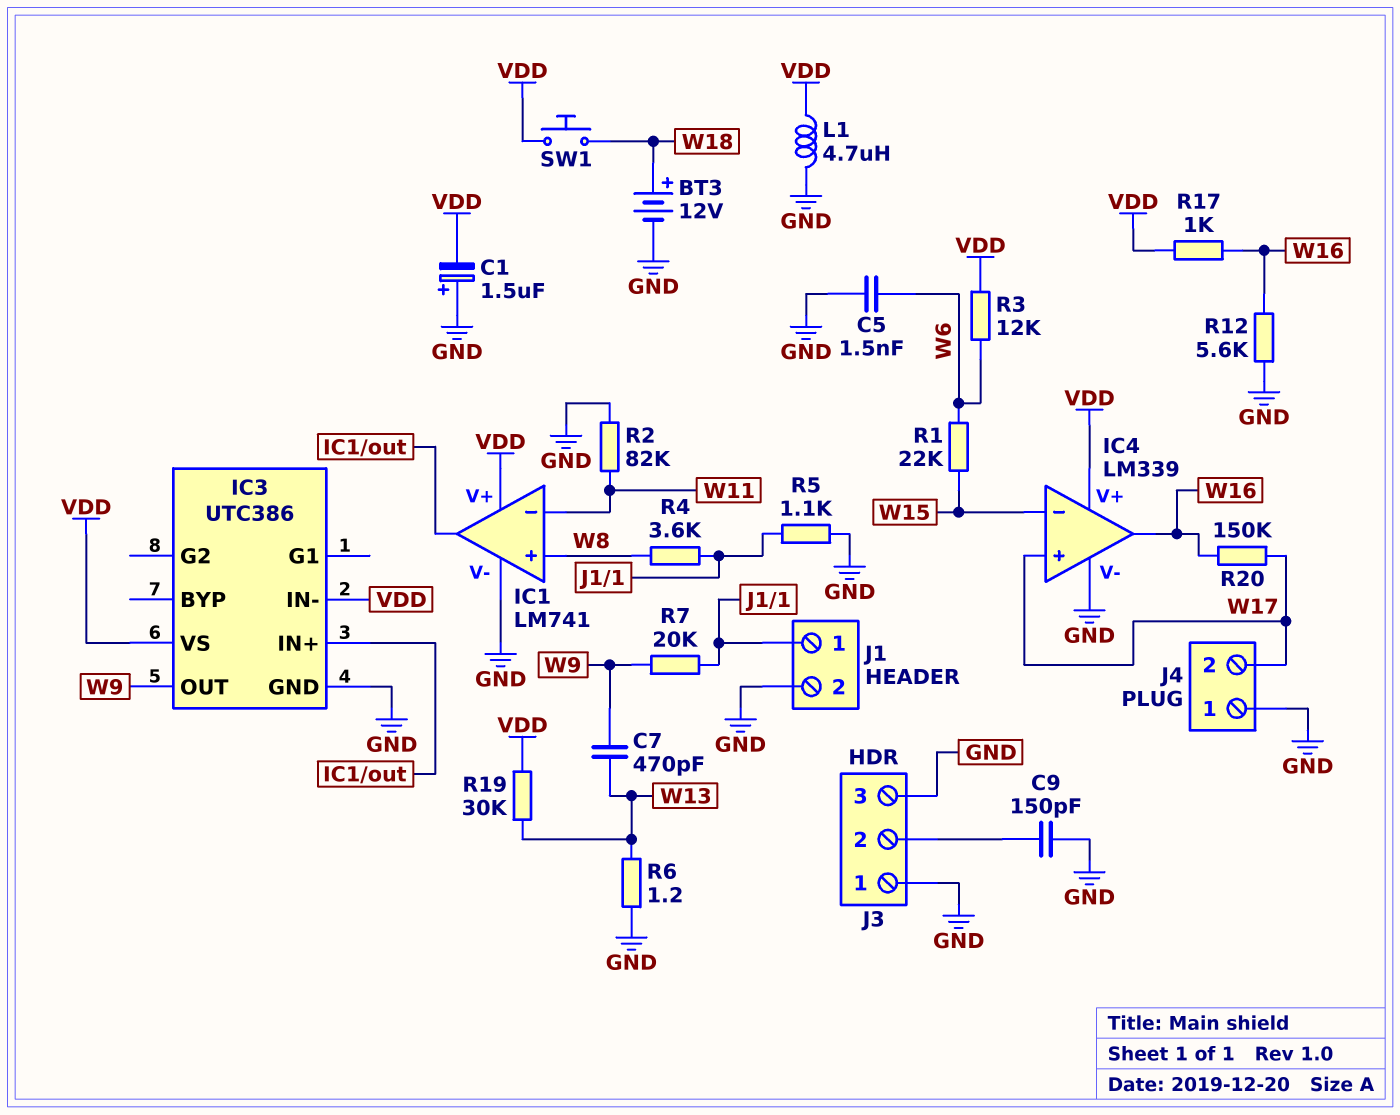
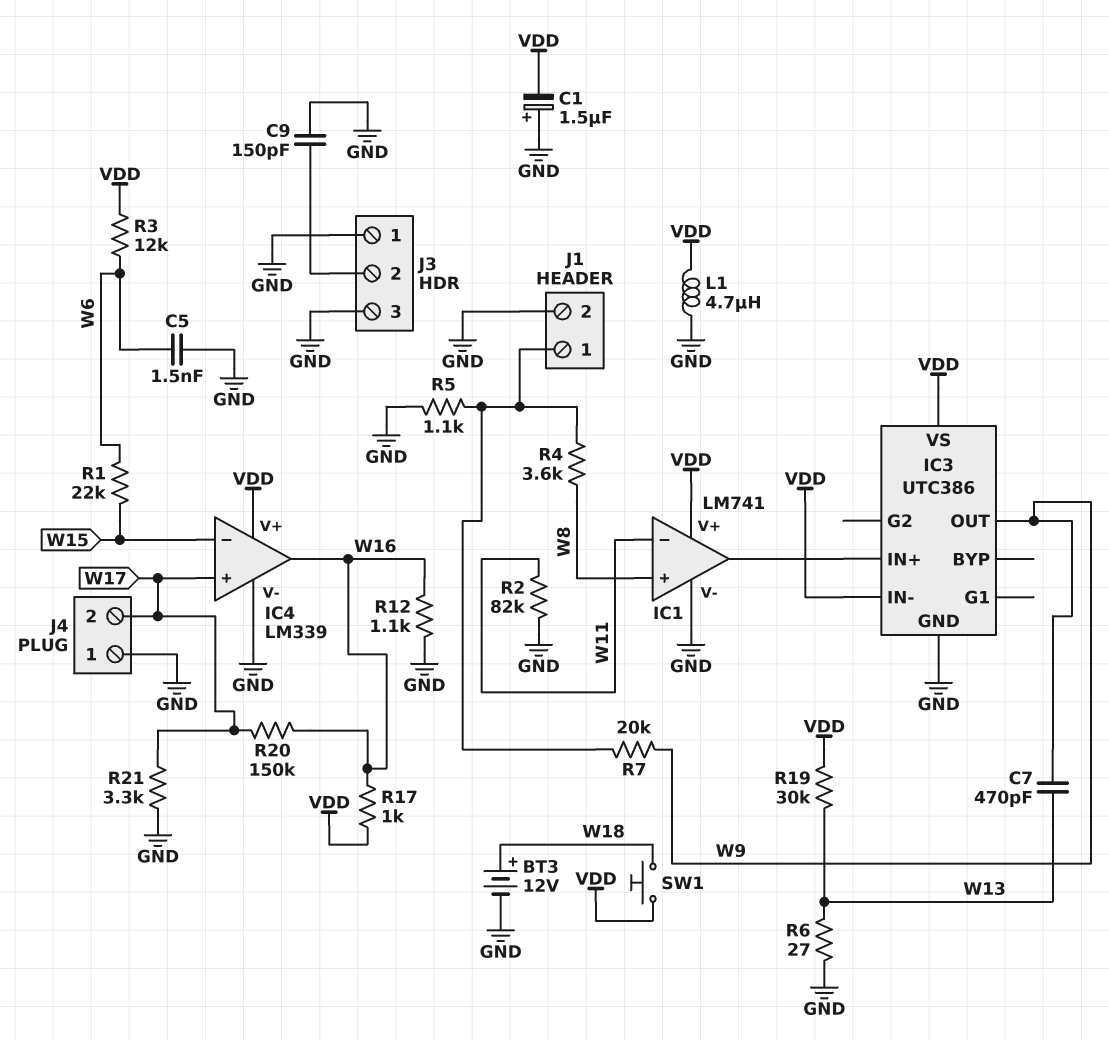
R6: 1.2 (GND, W13) -> 27 (GND, W13)
R12: 5.6k (GND, W16) -> 1.1k (GND, W16)
R21: none -> 3.3k (GND, W17)

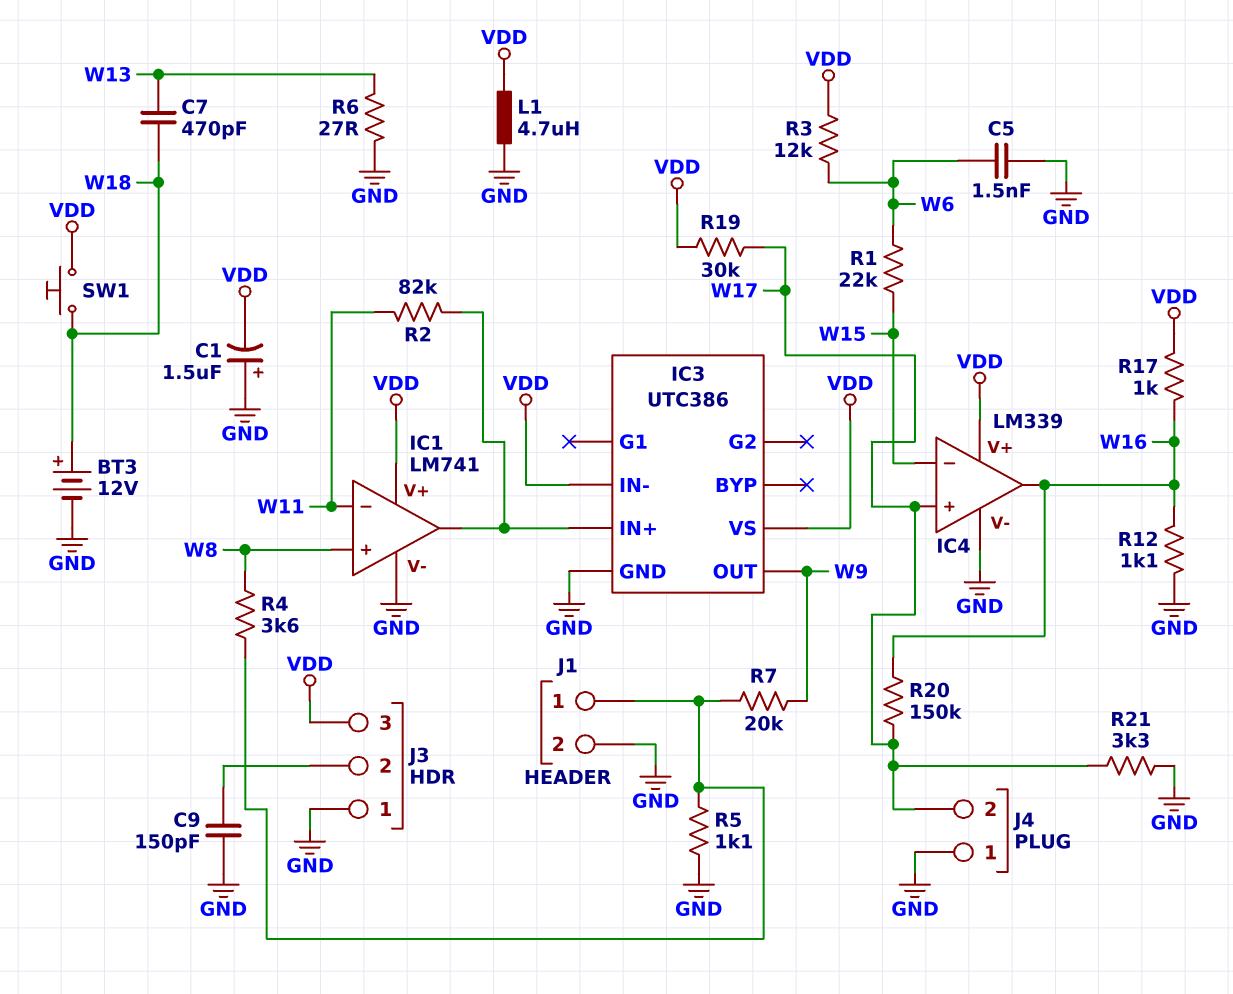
C7: 470pF (W9, W13) -> 470pF (W13, W18)
J3 pin 3: GND -> VDD
R2: 82k (GND, W11) -> 82k (IC1/out, W11)
R19: 30k (VDD, W13) -> 30k (VDD, W17)

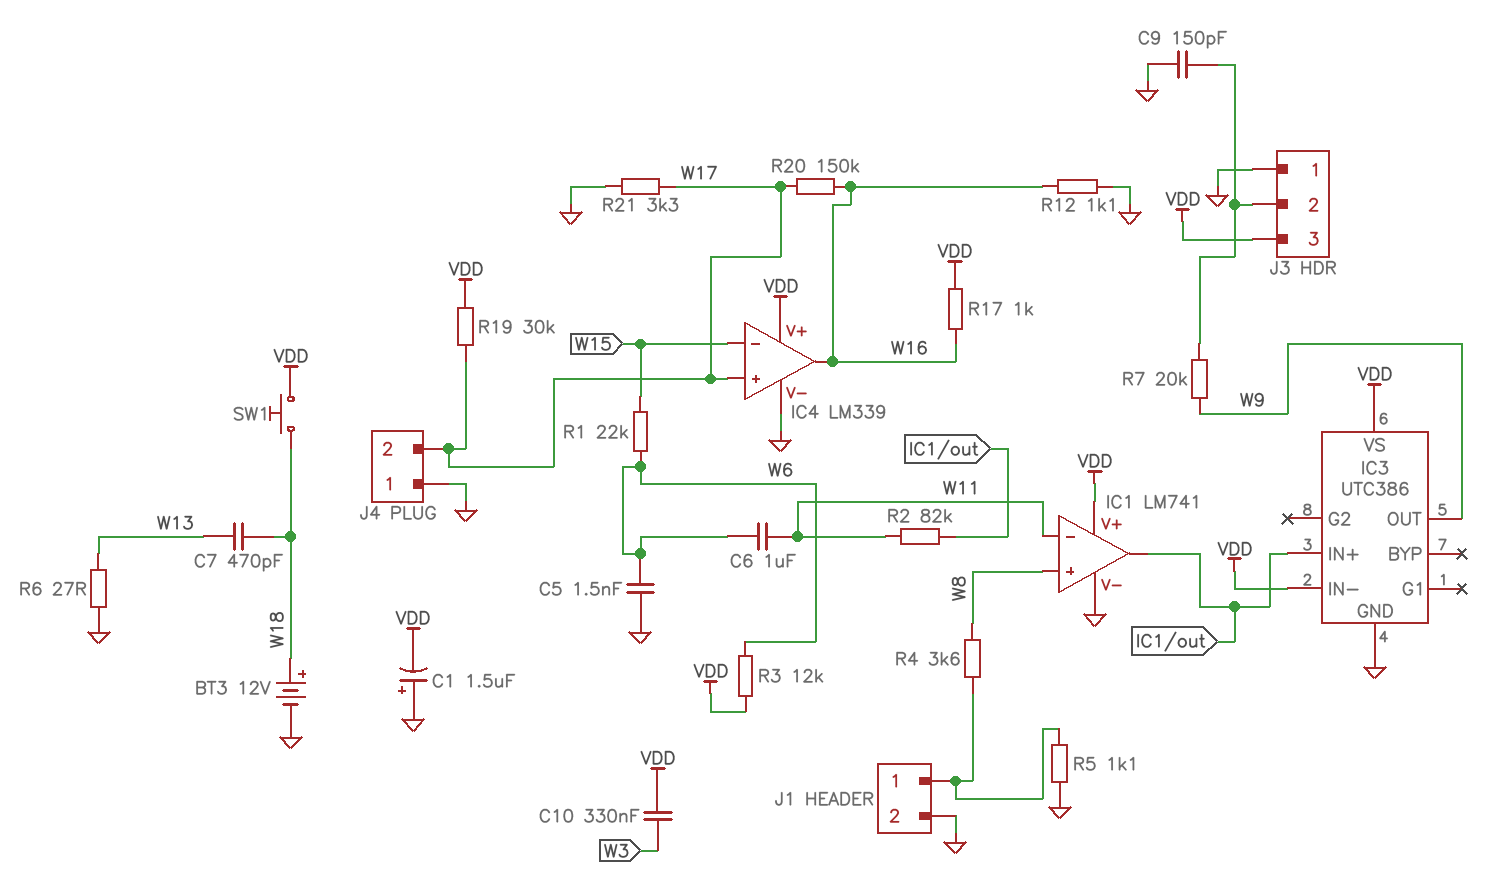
C6: none -> 1uF (W6, W11)
C10: none -> 330nF (VDD, W3)
L1: 4.7uH (GND, VDD) -> none
R7: 20k (J1/1, W9) -> 20k (J3/2, W9)

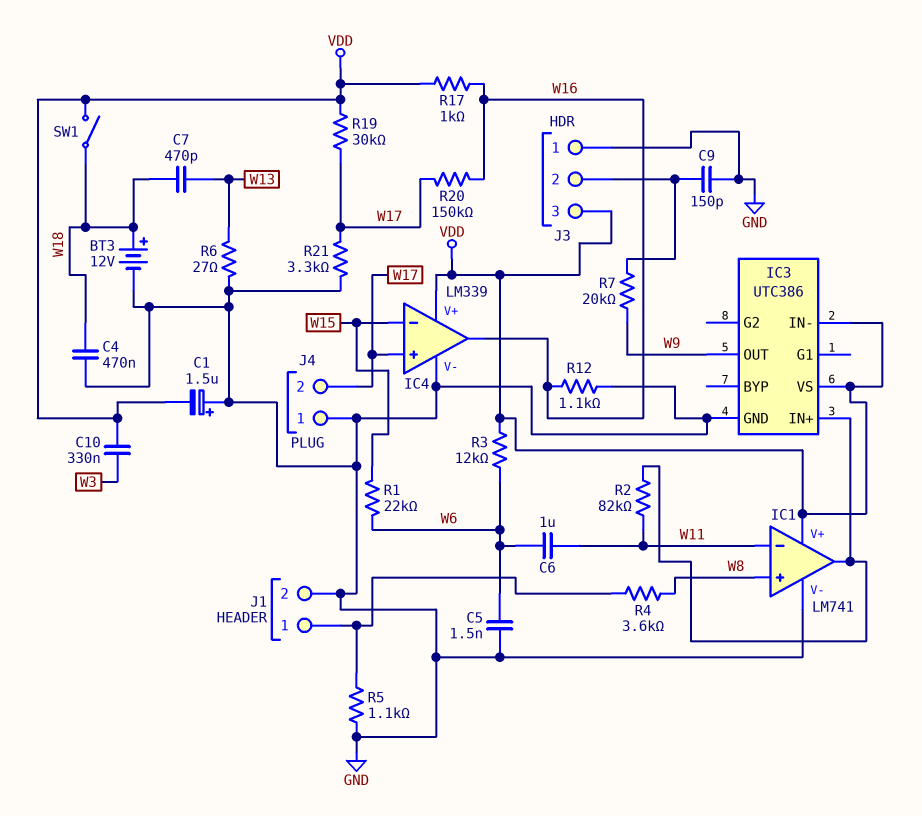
C4: none -> 470nF (GND, W18)
SW1: button (VDD, W18) -> switch (VDD, W18)

